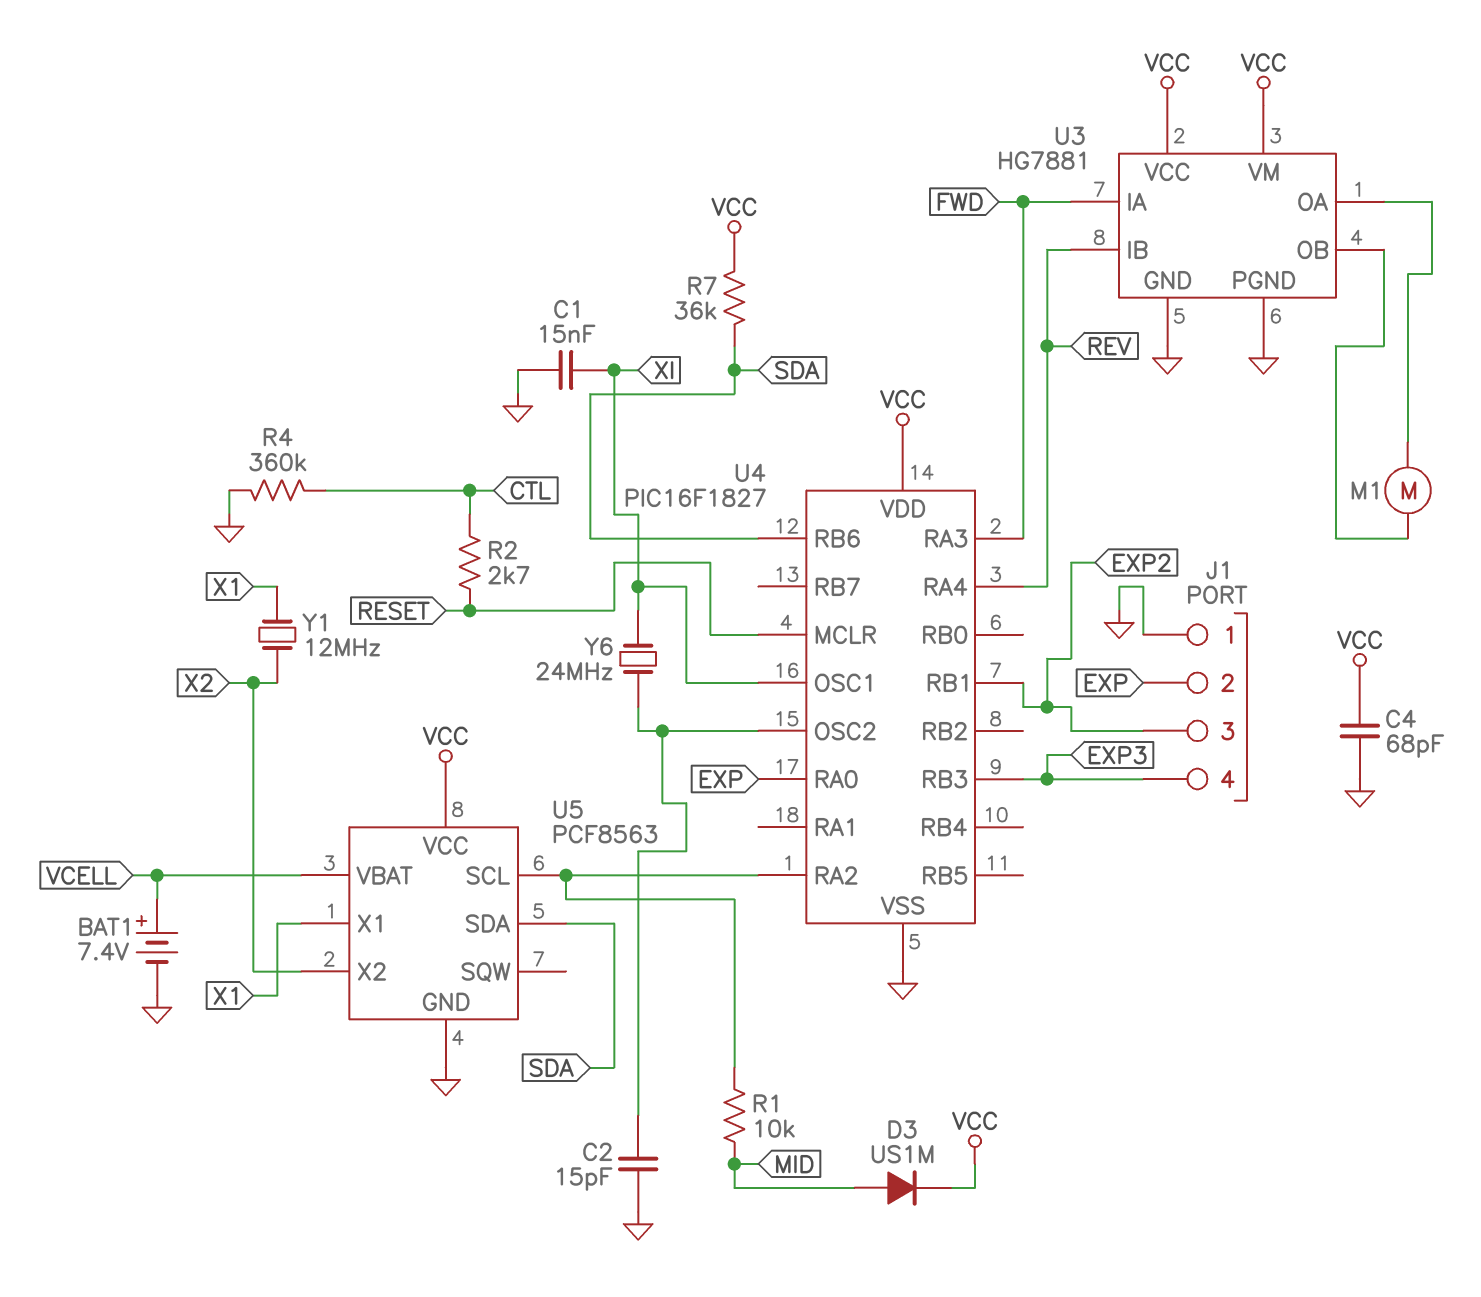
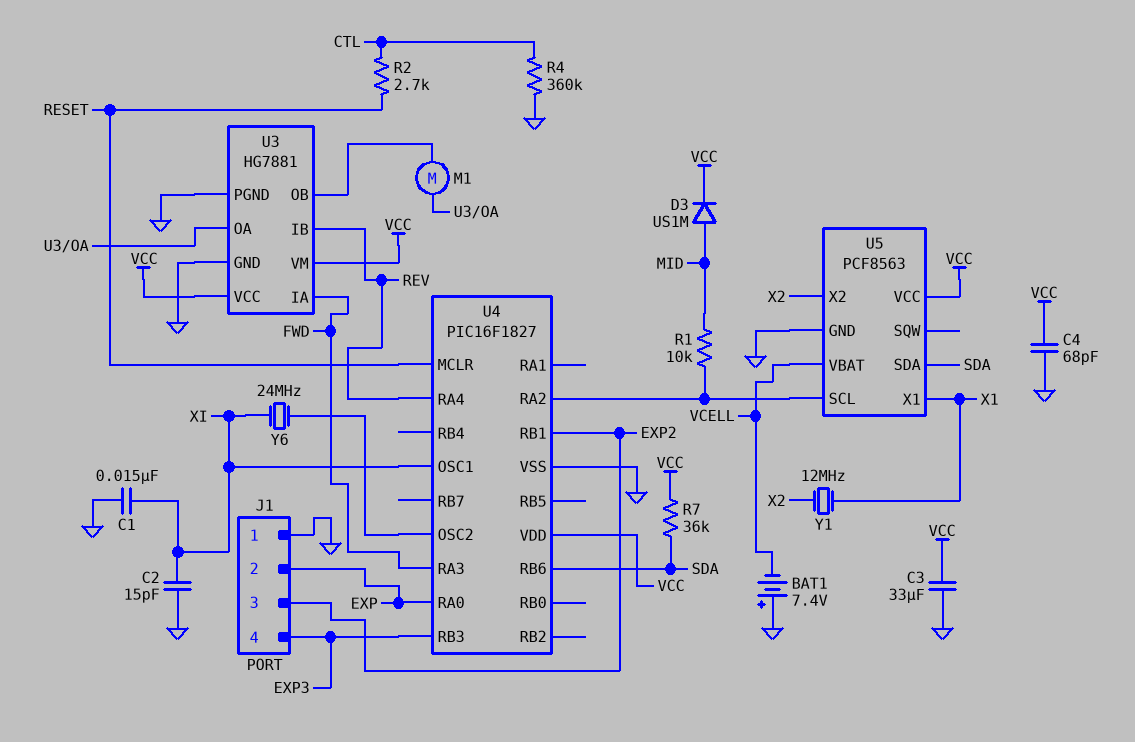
BAT1: 7.4V (plus VCELL, minus GND) -> 7.4V (plus GND, minus VCELL)
C2: 15pF (GND, U4/OSC2) -> 15pF (GND, XI)
C3: none -> 33uF (GND, VCC)

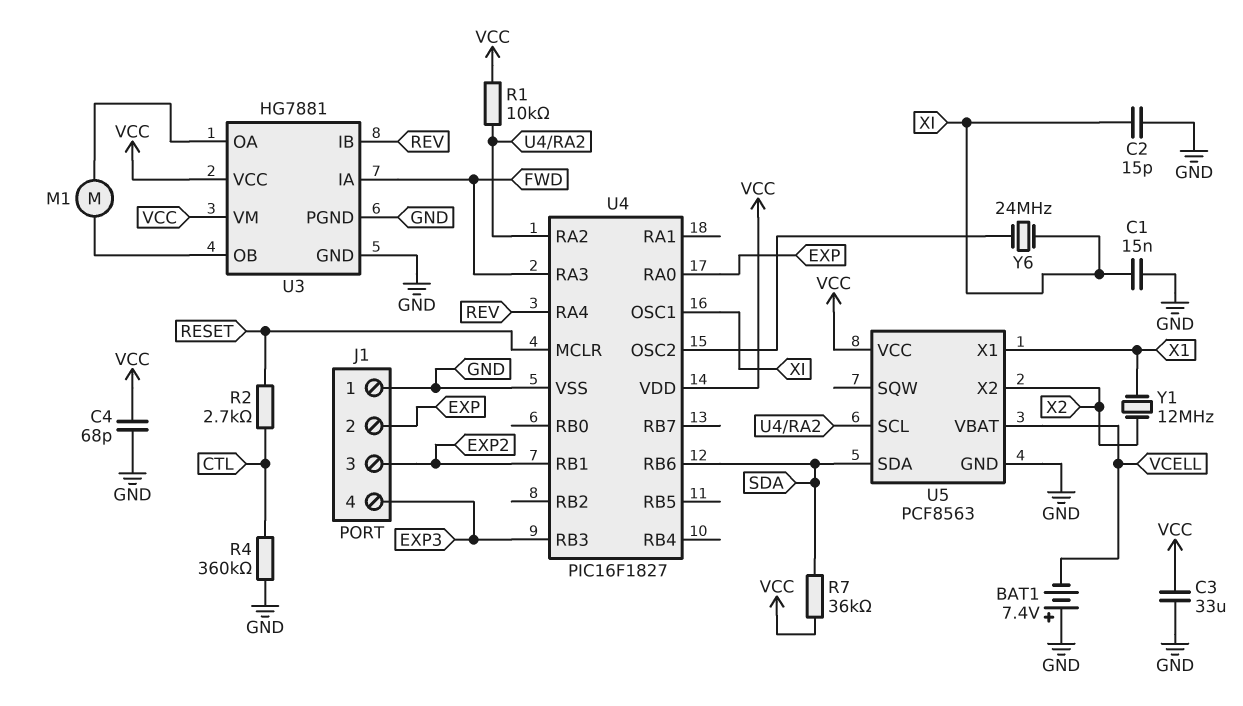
D3: diode US1M (A MID, K VCC) -> none
R1: 10k (MID, U4/RA2) -> 10k (U4/RA2, VCC)

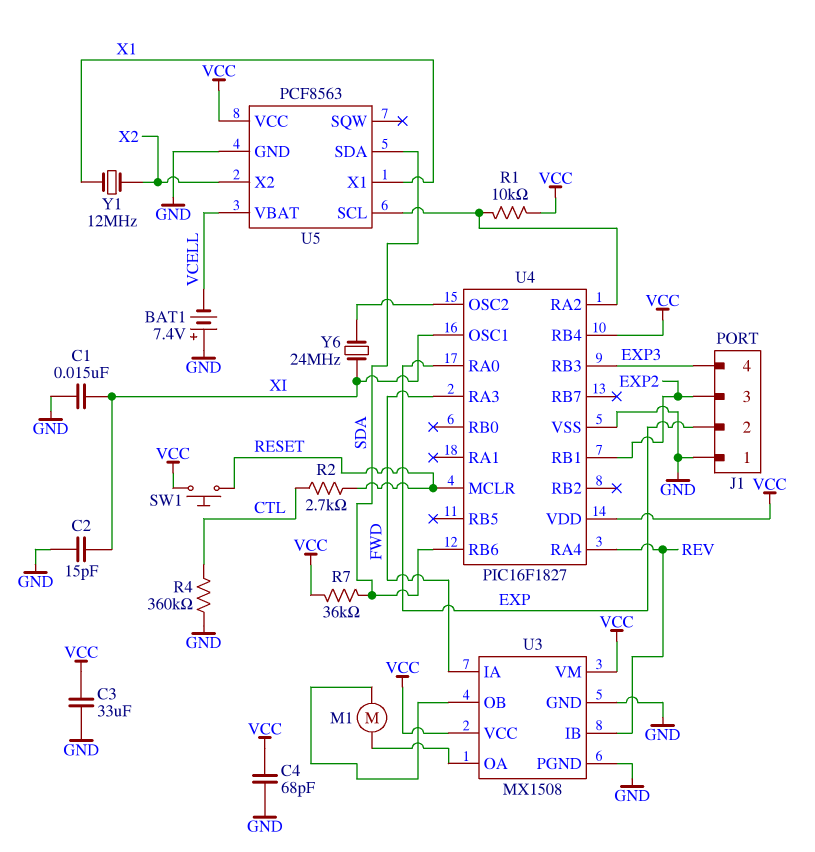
SW1: none -> button (RESET, VCC)
U3: HG7881 -> MX1508
U4 pin RB4: none -> VCC

